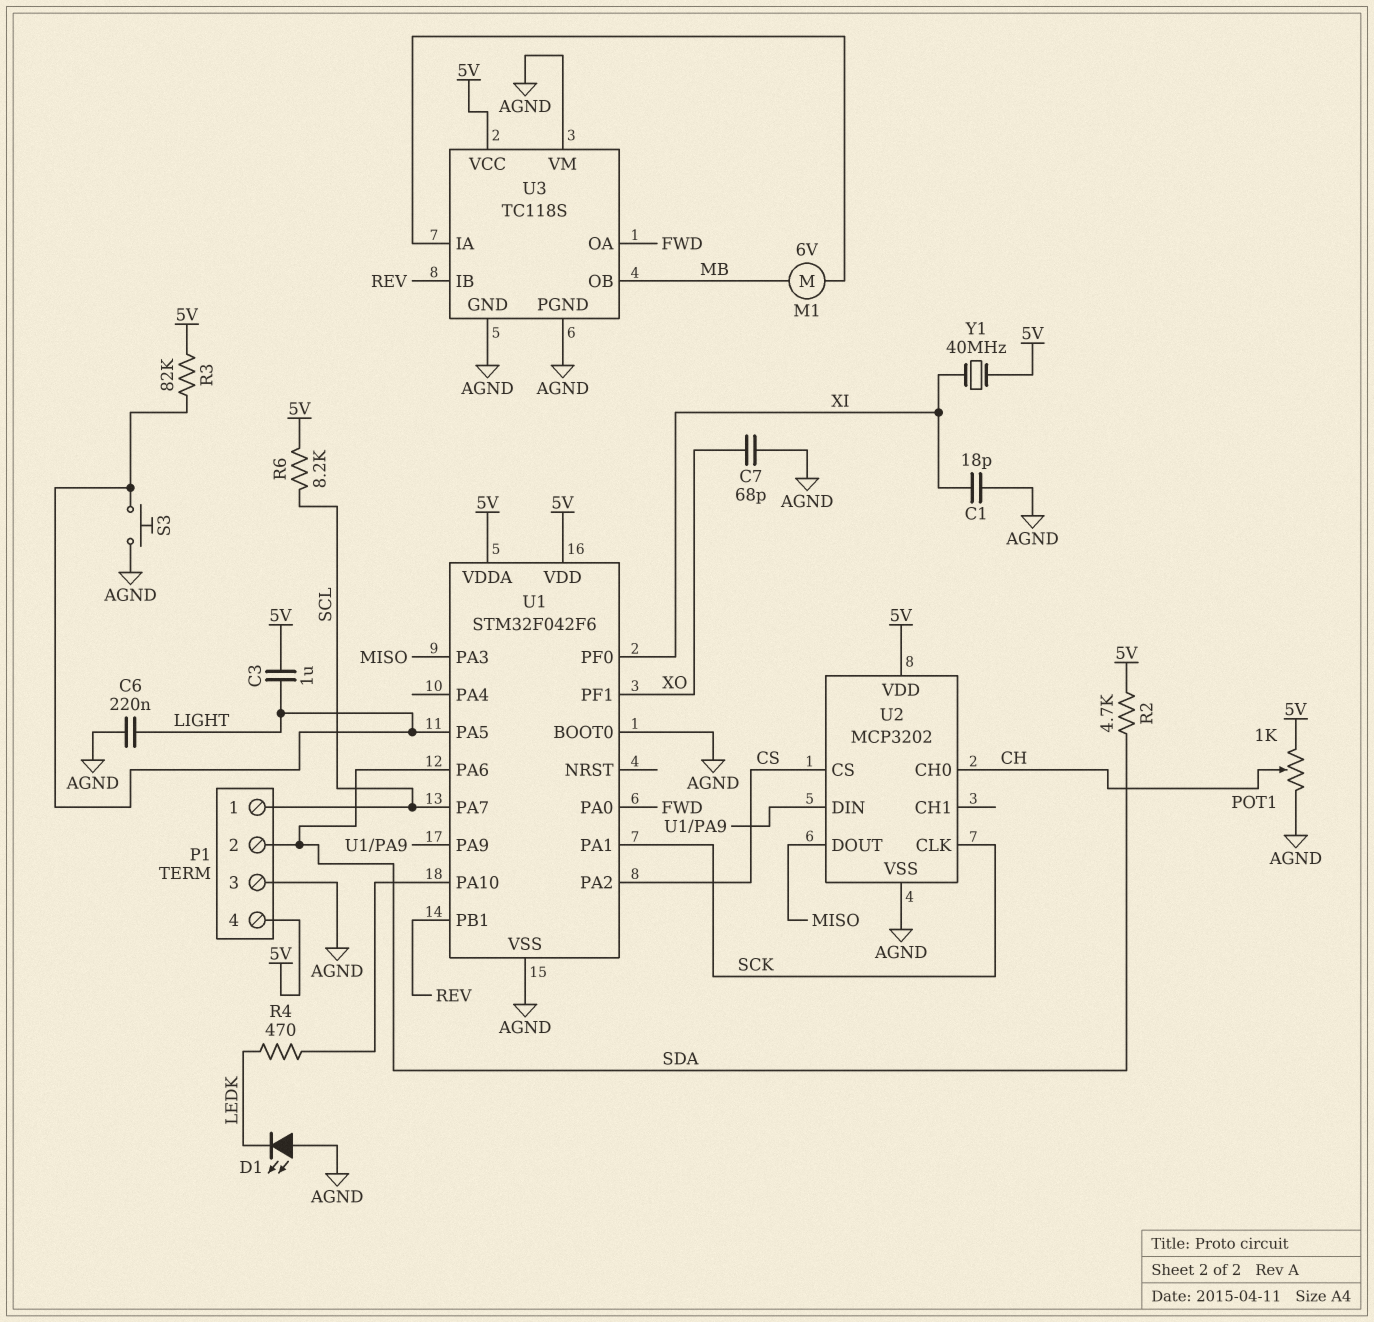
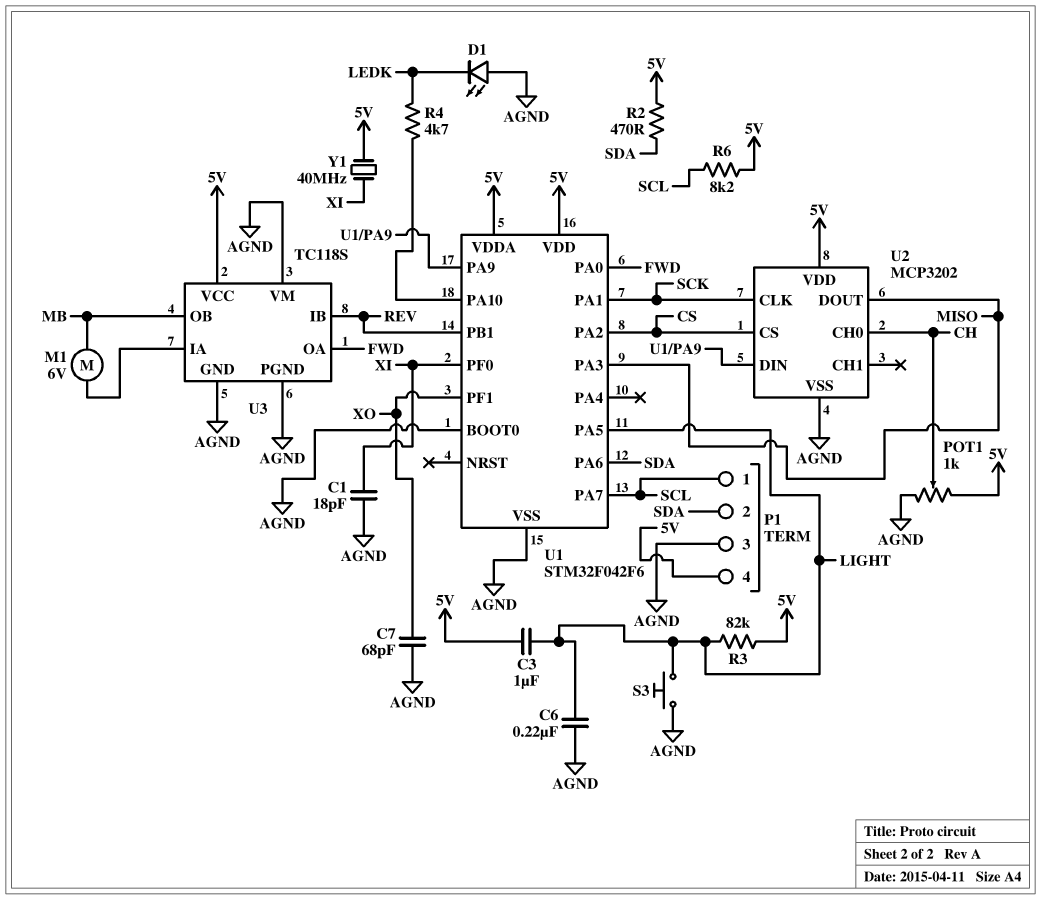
R2: 4.7k (5V, SDA) -> 470 (5V, SDA)
R4: 470 (LEDK, U1/PA10) -> 4.7k (LEDK, U1/PA10)

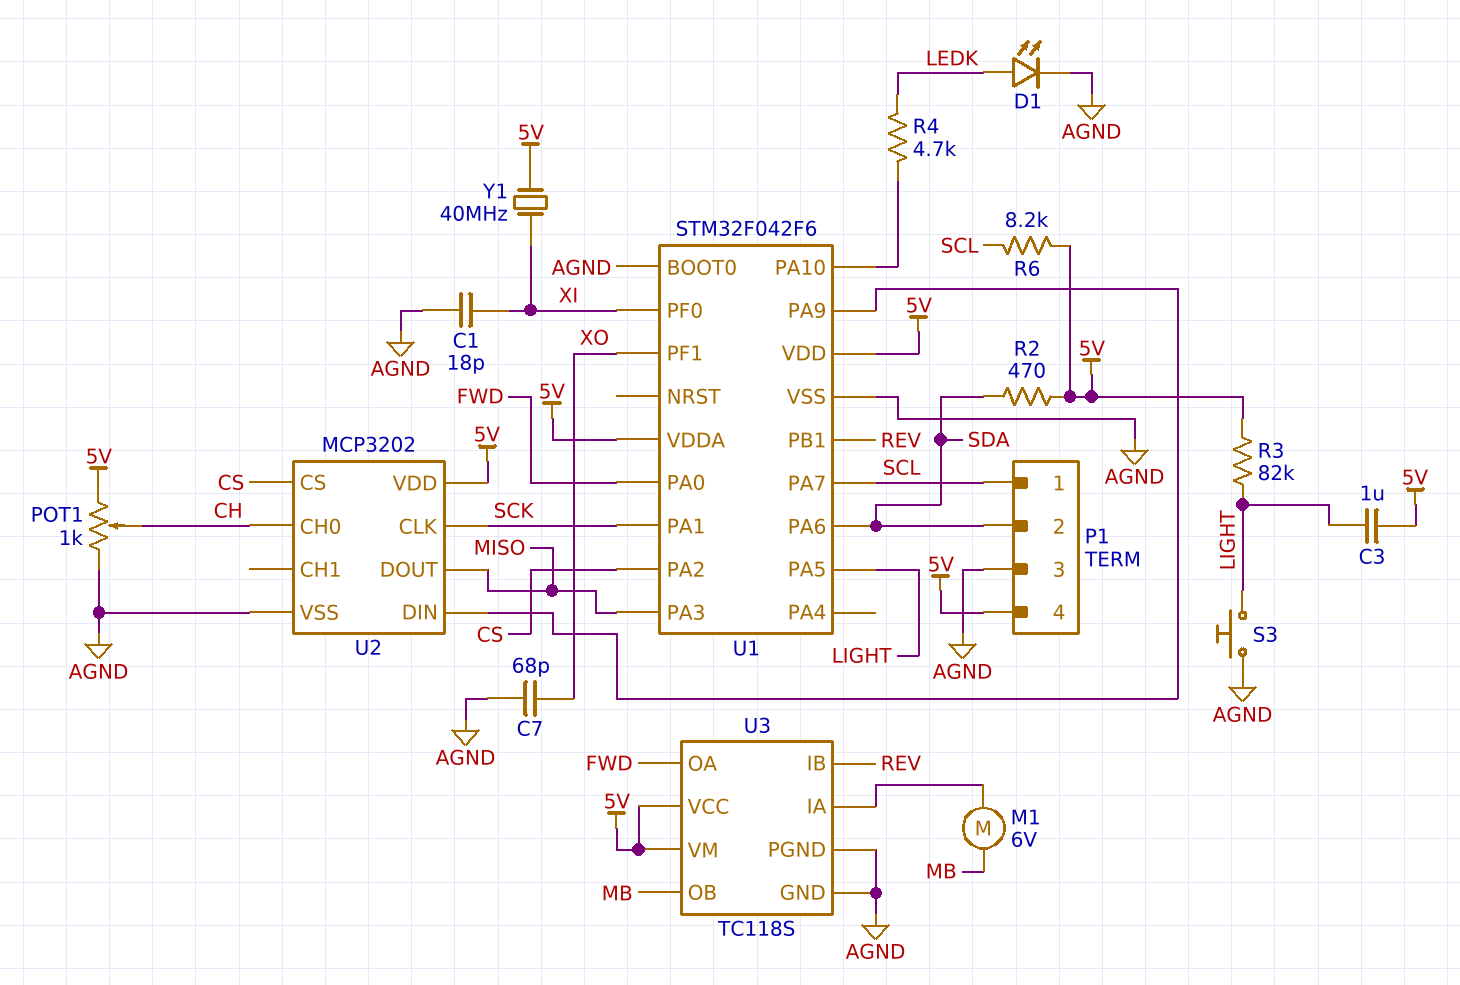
C6: 220nF (AGND, LIGHT) -> none
D1: LED (A AGND, K LEDK) -> LED (A LEDK, K AGND)
U3 pin VM: AGND -> 5V

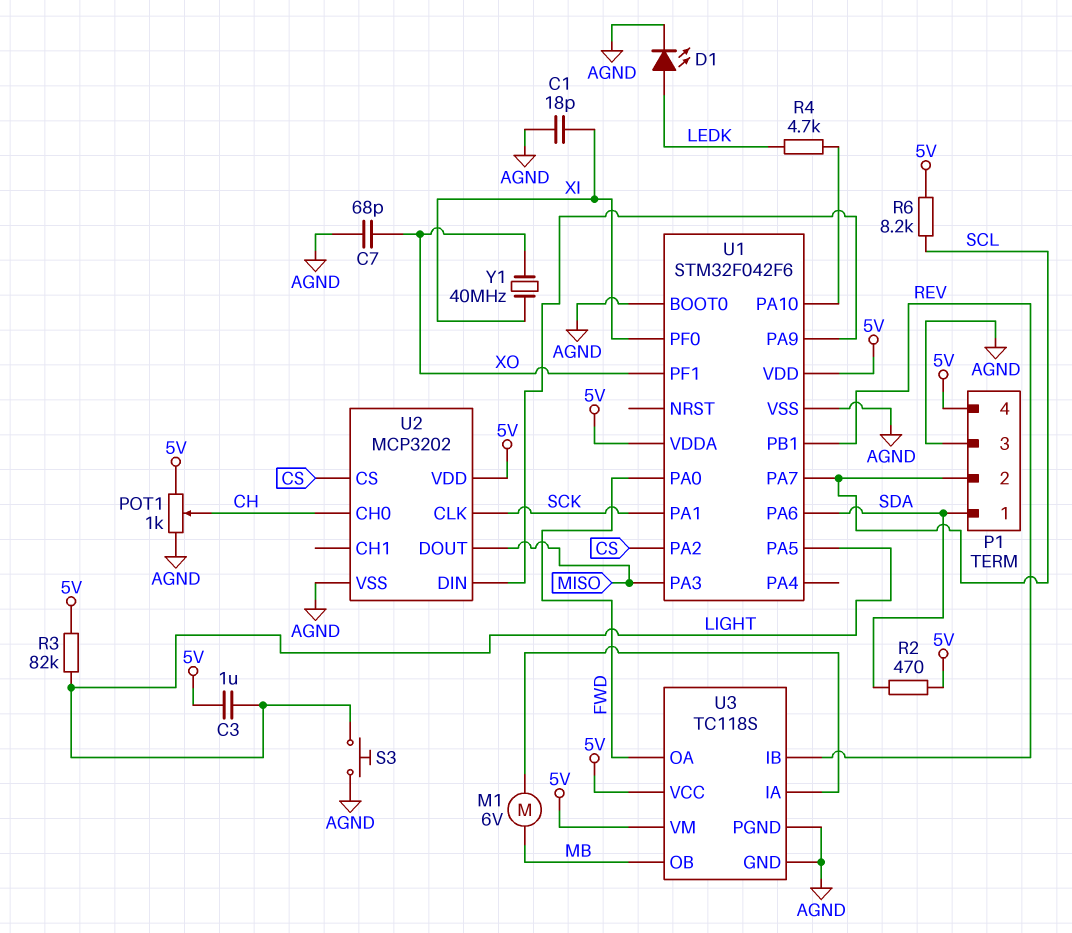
P1 pin 1: SCL -> SDA
P1 pin 2: SDA -> SCL
Y1: 40MHz (5V, XI) -> 40MHz (XI, XO)

